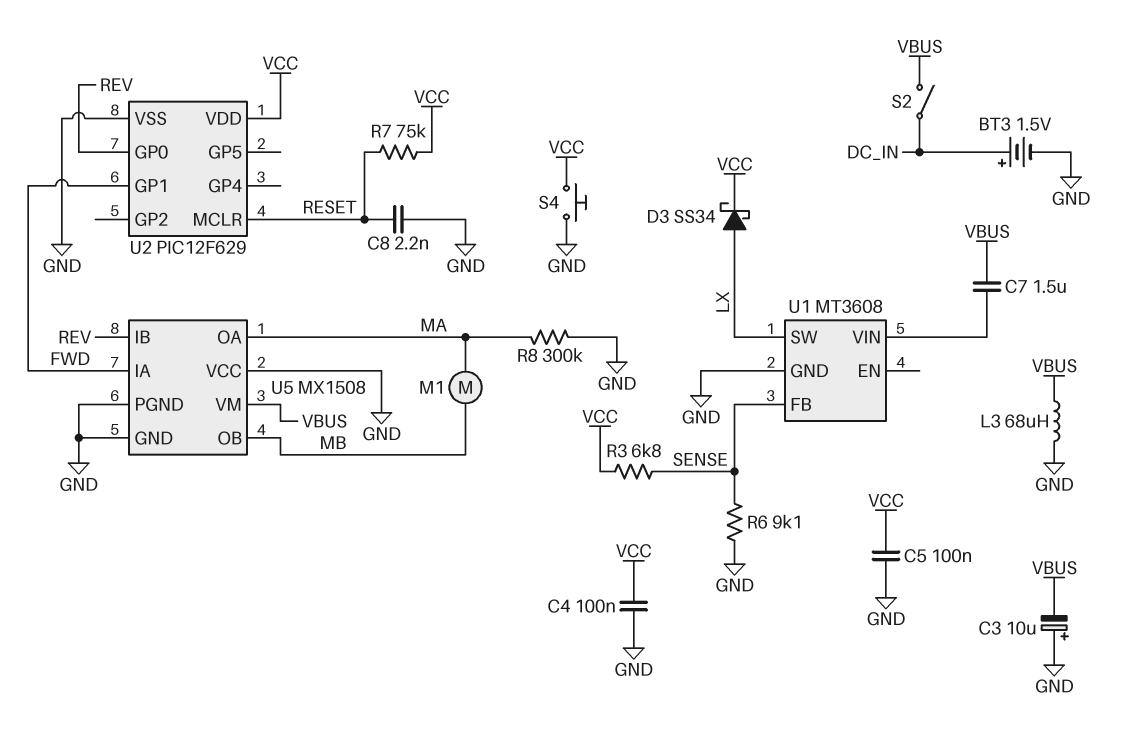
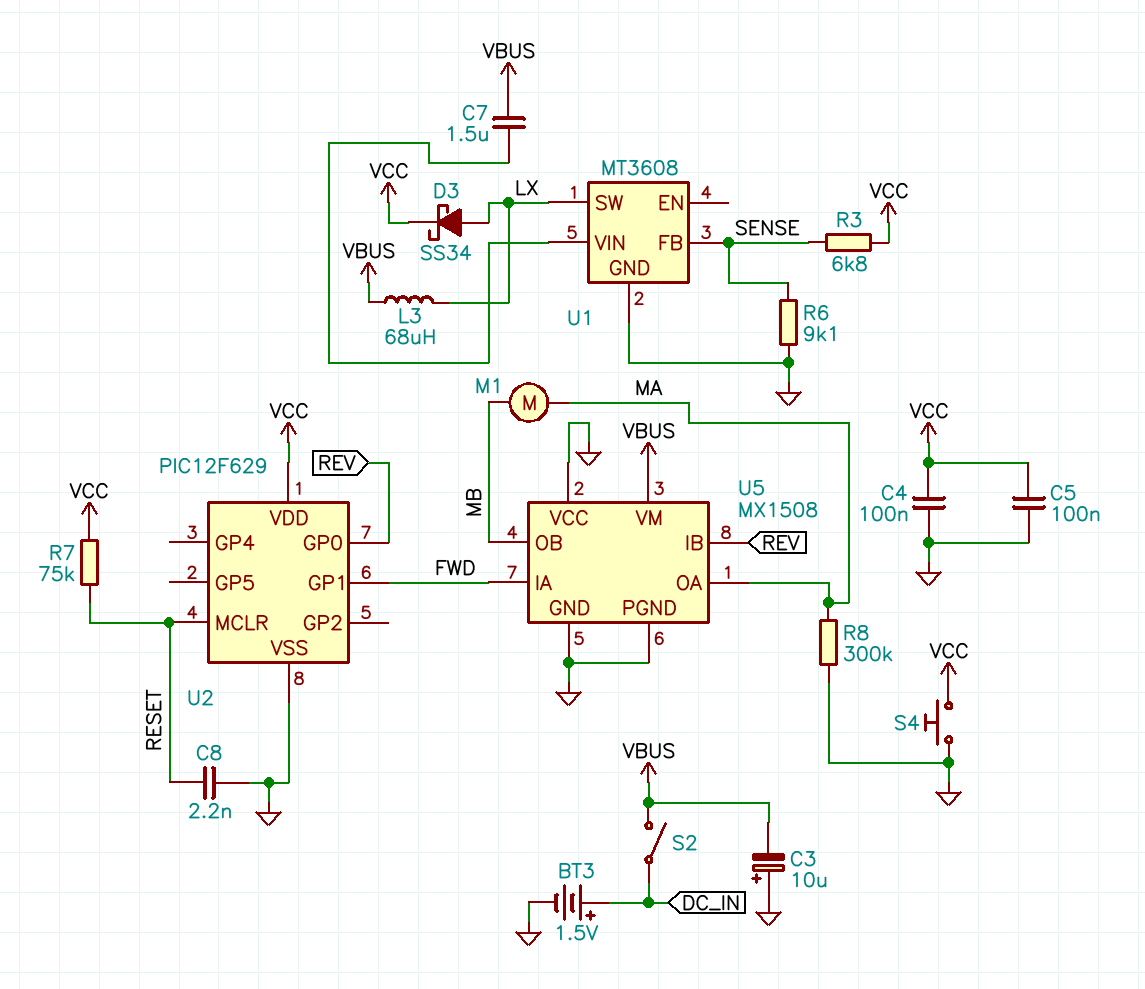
L3: 68uH (GND, VBUS) -> 68uH (LX, VBUS)

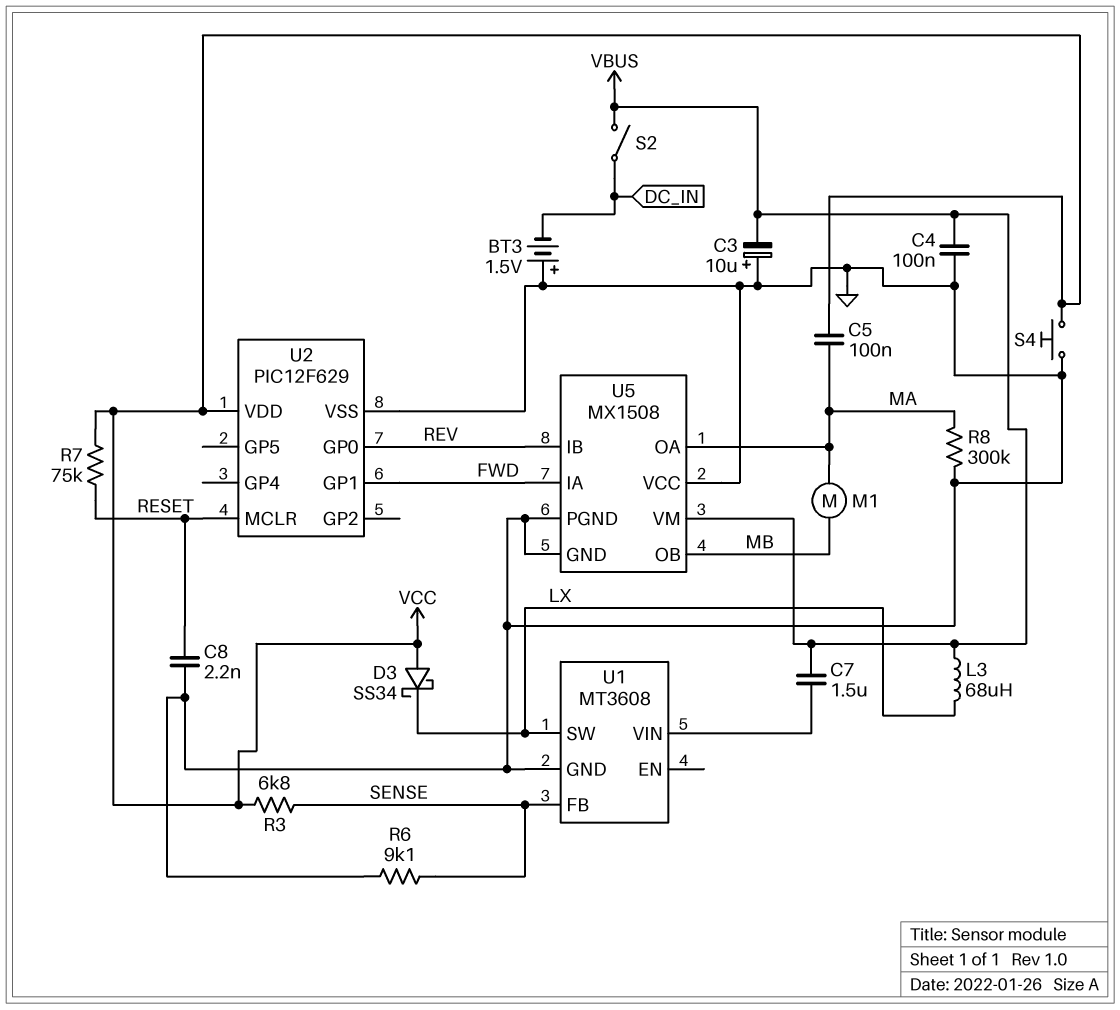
BT3: 1.5V (plus DC_IN, minus GND) -> 1.5V (plus GND, minus DC_IN)
C4: 100nF (GND, VCC) -> 100nF (GND, VBUS)
C5: 100nF (GND, VCC) -> 100nF (MA, VCC)
D3: schottky SS34 (A LX, K VCC) -> schottky SS34 (A VCC, K LX)

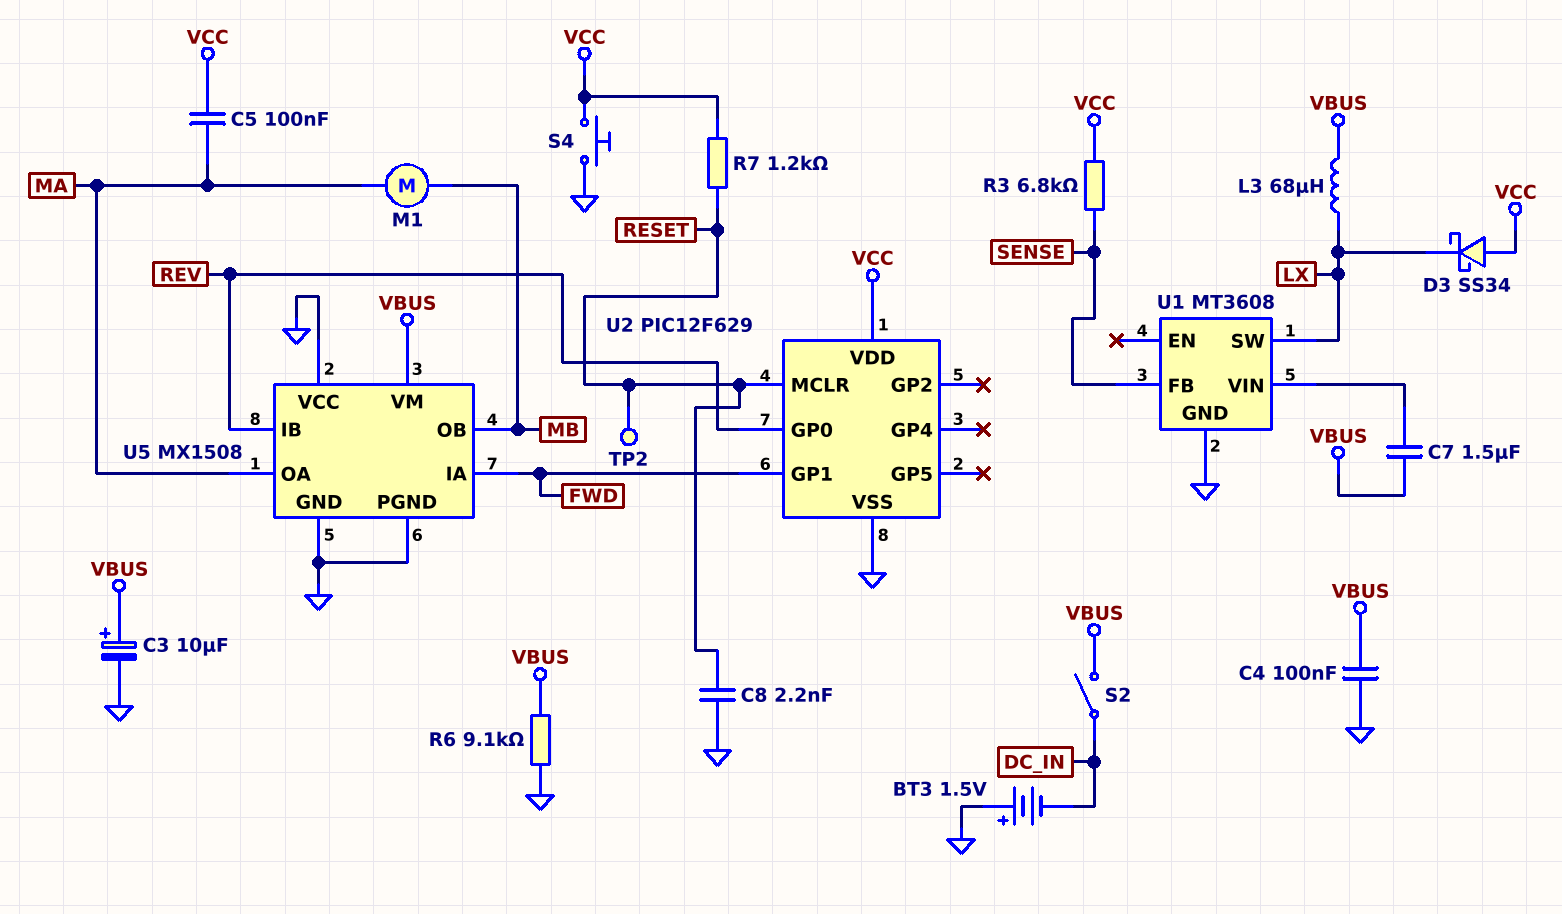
C3: 10uF (plus GND, minus VBUS) -> 10uF (plus VBUS, minus GND)
R6: 9.1k (GND, SENSE) -> 9.1k (GND, VBUS)
R7: 75k (RESET, VCC) -> 1.2k (RESET, VCC)
R8: 300k (GND, MA) -> none
TP2: none -> test point (RESET)

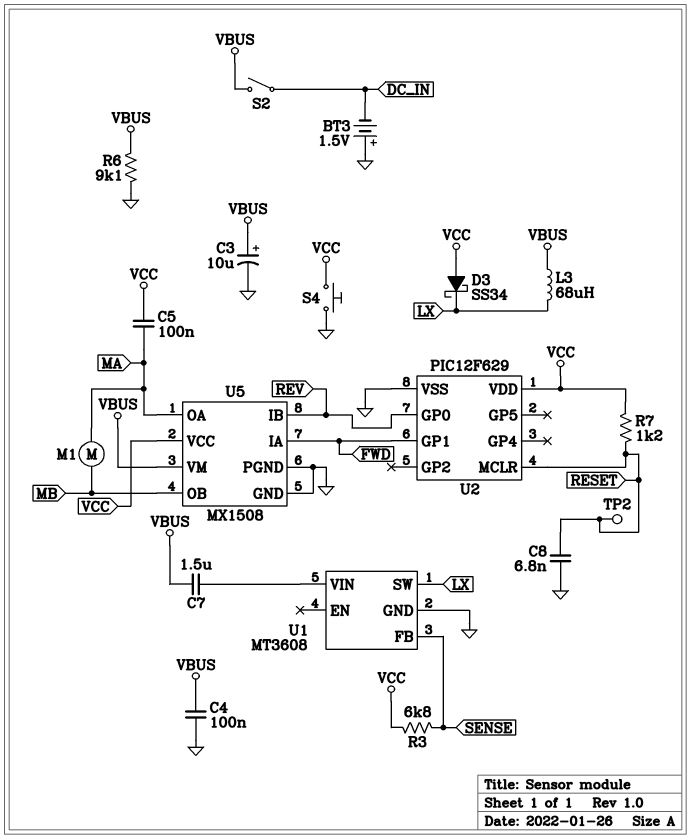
C8: 2.2nF (GND, RESET) -> 6.8nF (GND, RESET)
U5 pin VCC: GND -> VCC

